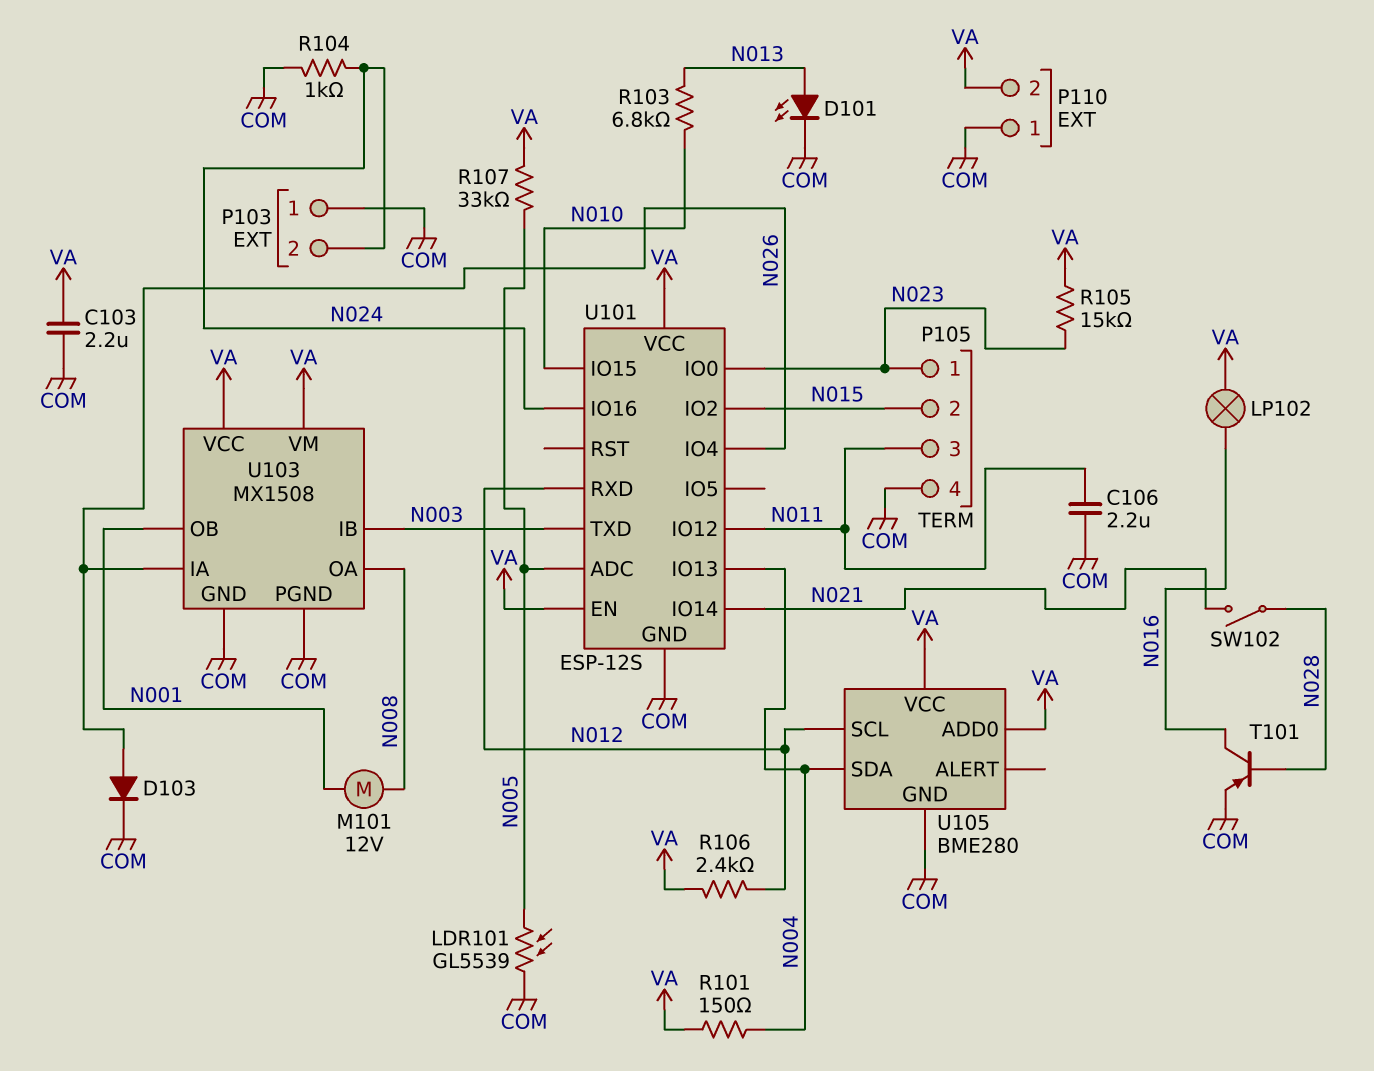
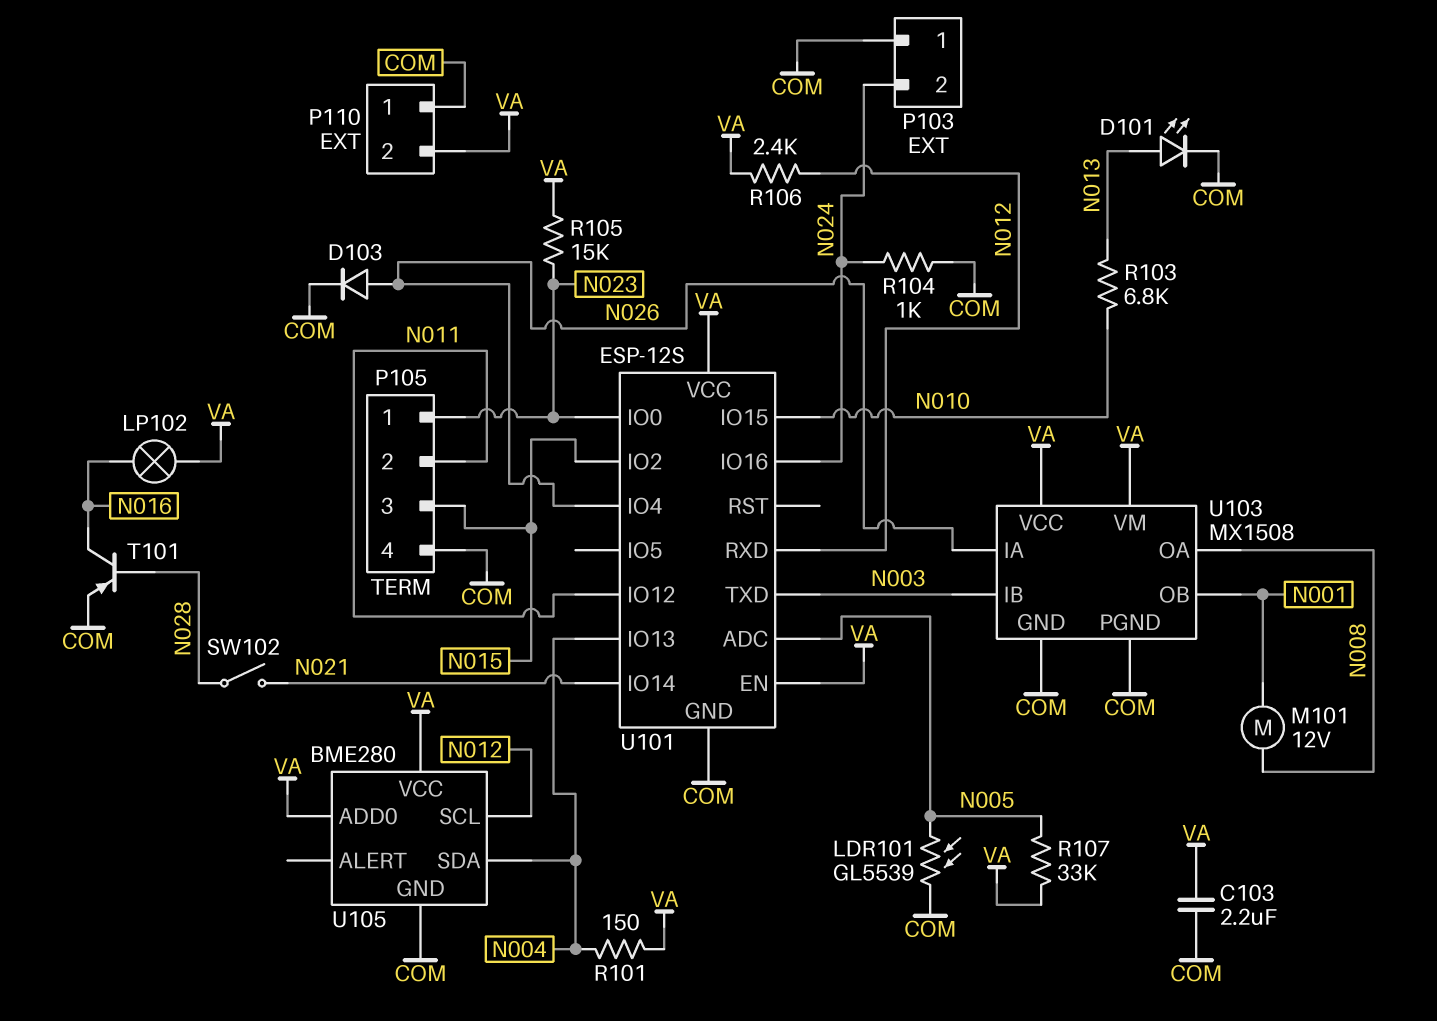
C106: 2.2uF (COM, N011) -> none
P105 pin 2: N015 -> N011
P105 pin 3: N011 -> N015

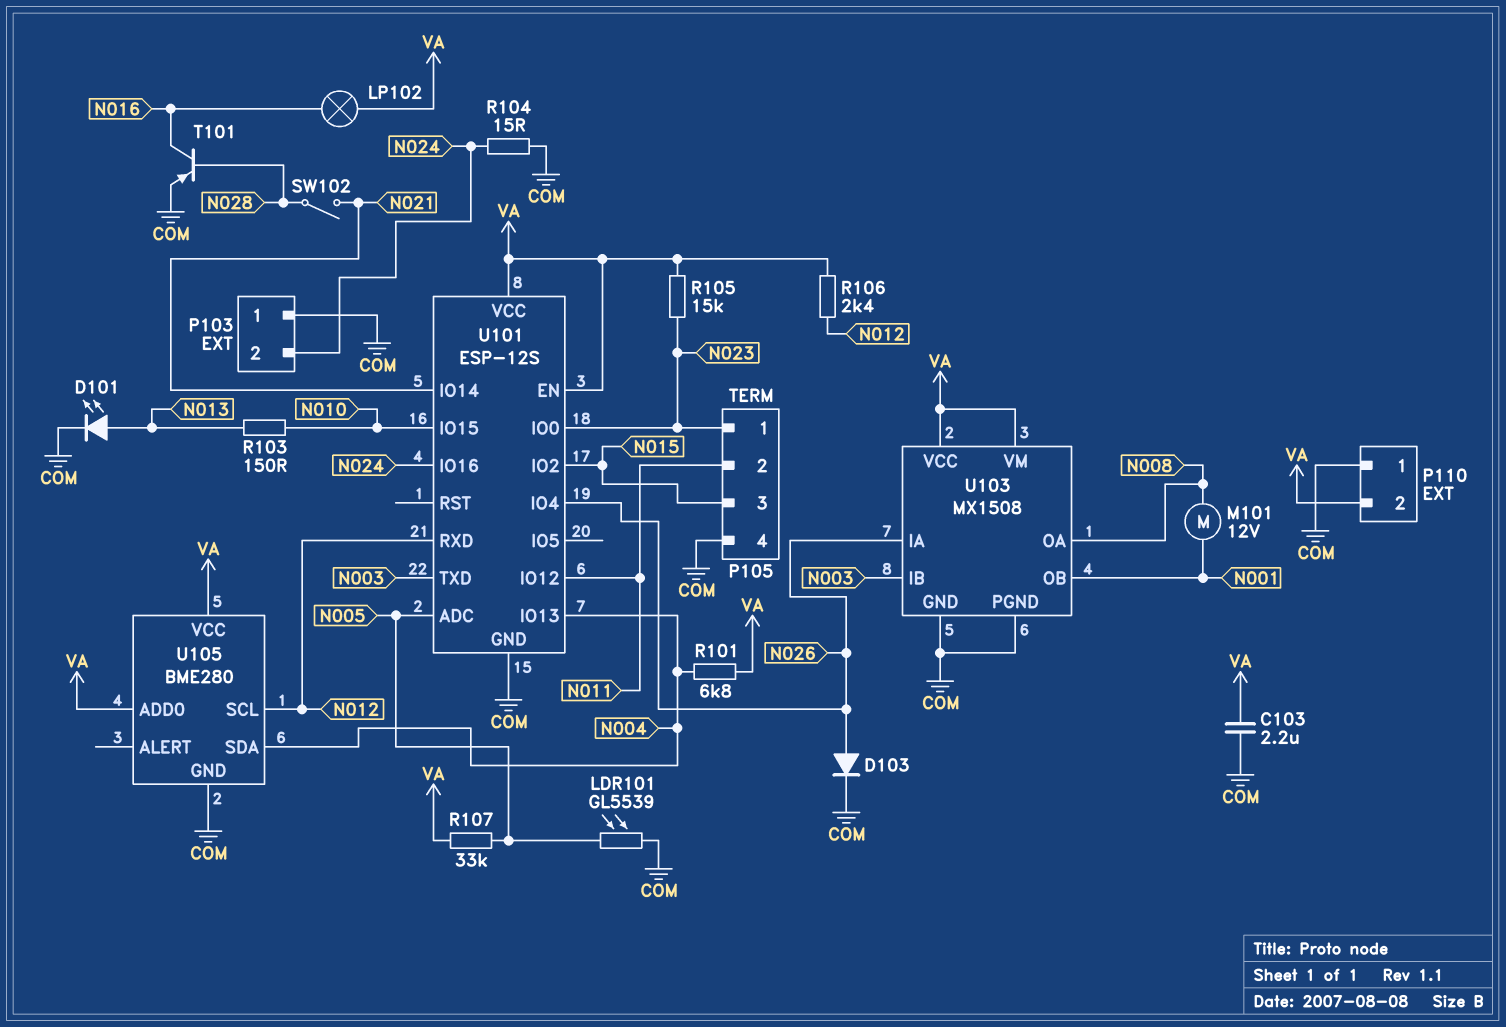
R101: 150 (N004, VA) -> 6.8k (N004, VA)
R103: 6.8k (N010, N013) -> 150 (N010, N013)
R104: 1k (COM, N024) -> 15 (COM, N024)

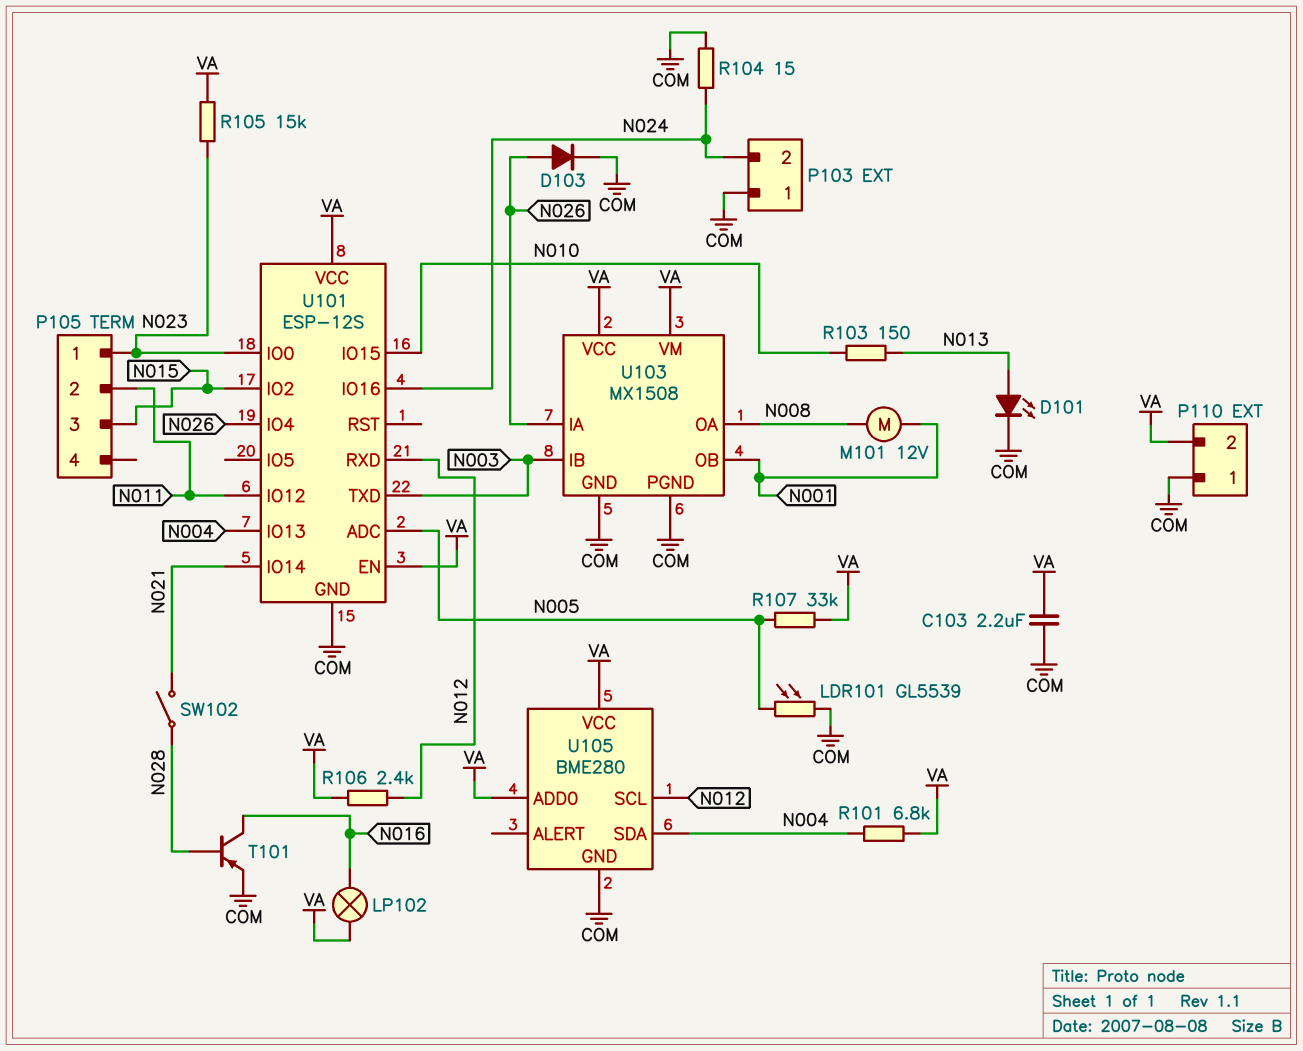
P105 pin 4: COM -> none

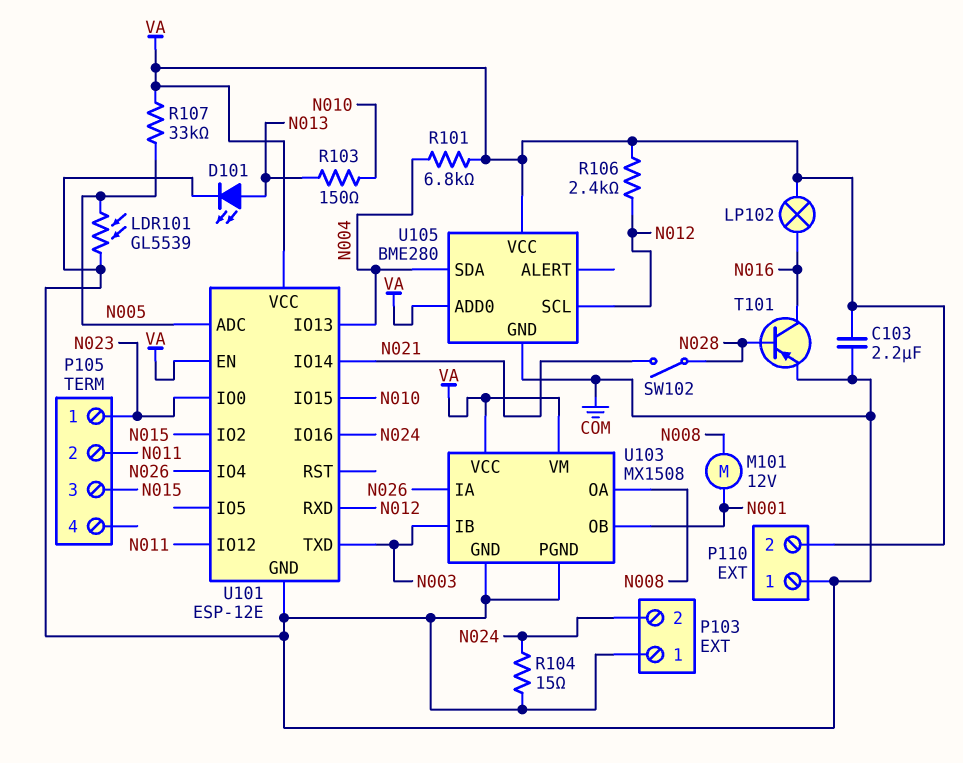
D103: diode (A N026, K COM) -> none
R105: 15k (N023, VA) -> none
U101: ESP-12S -> ESP-12E

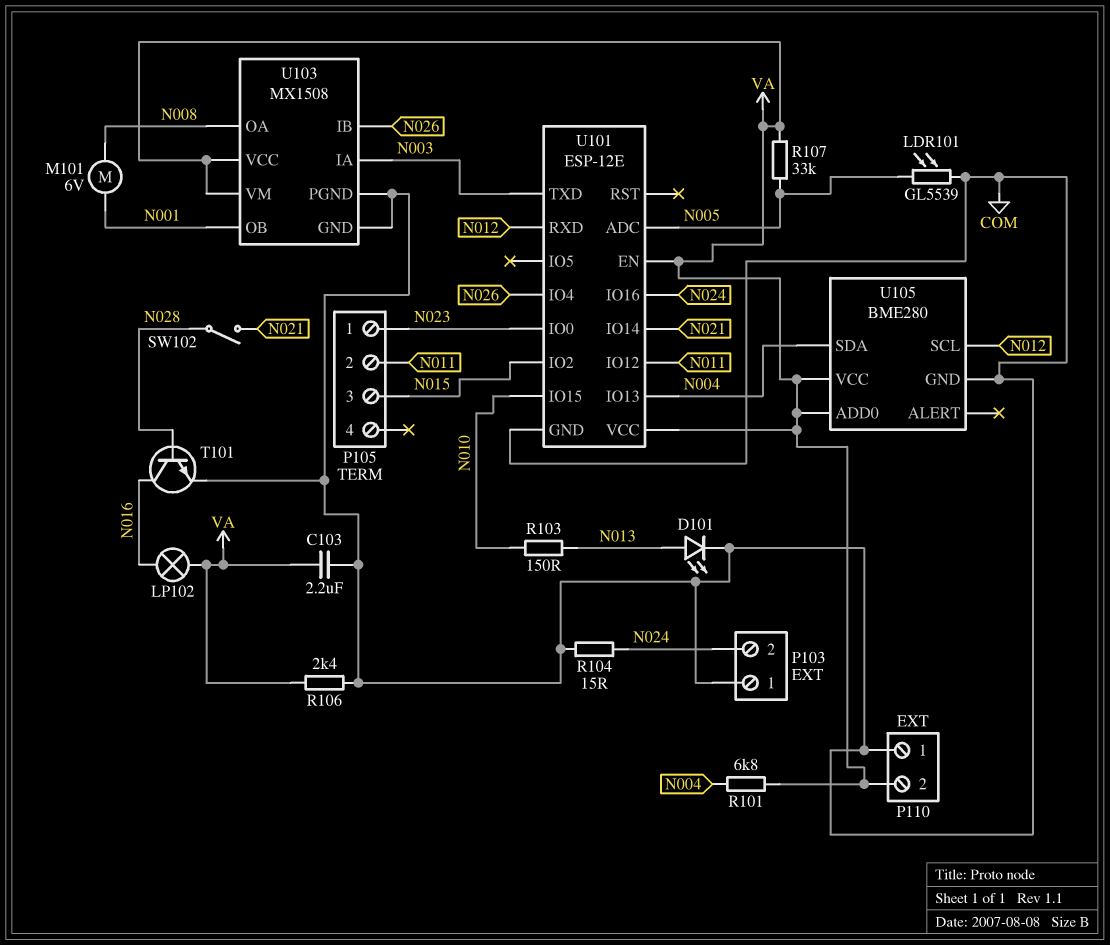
M101: motor 12V (N001, N008) -> motor 6V (N001, N008)
R106: 2.4k (N012, VA) -> 2.4k (COM, VA)
T101: PNP (B N028, C N016, E COM) -> NPN (B N028, C N016, E COM)
U103 pin IA: N026 -> N003
U103 pin IB: N003 -> N026

